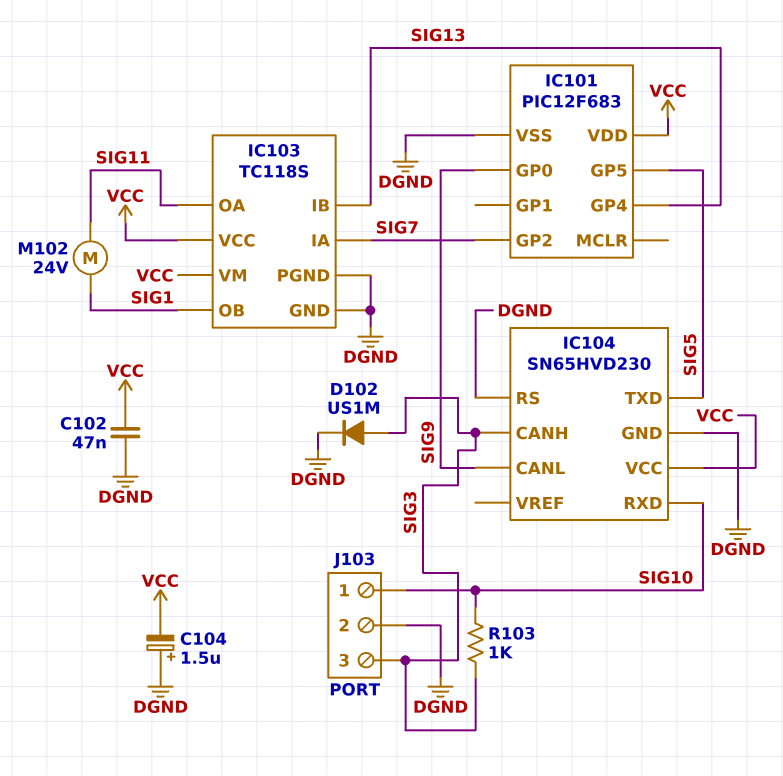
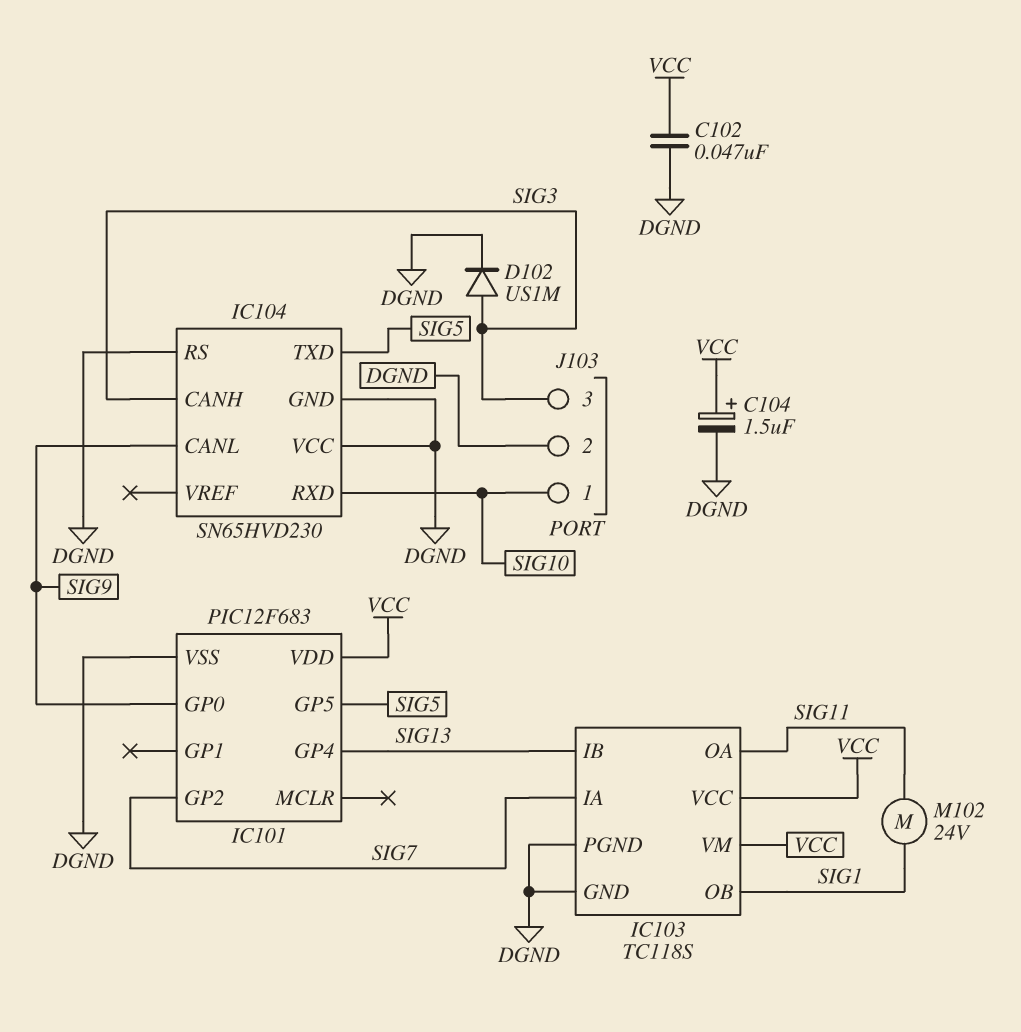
C104: 1.5uF (plus DGND, minus VCC) -> 1.5uF (plus VCC, minus DGND)
IC104 pin VCC: VCC -> DGND
R103: 1k (SIG3, SIG10) -> none

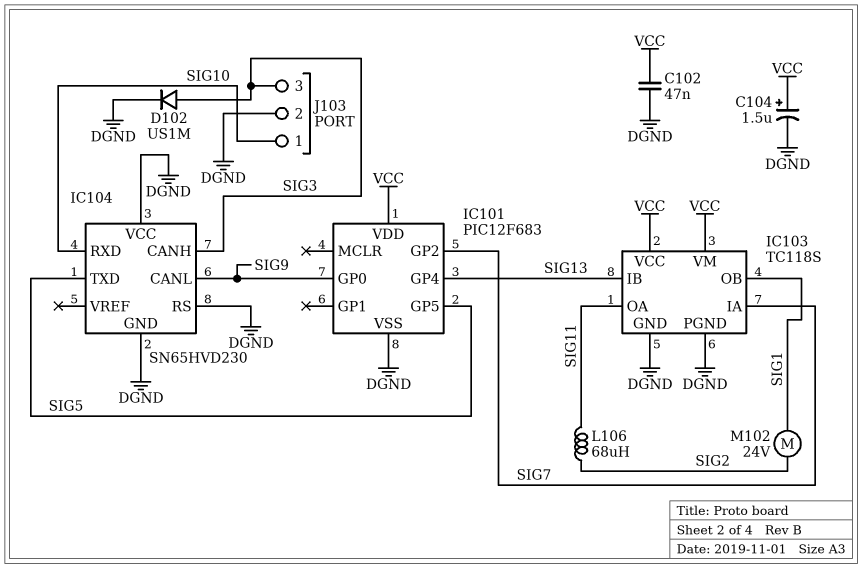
L106: none -> 68uH (SIG2, SIG11)
M102: motor 24V (SIG1, SIG11) -> motor 24V (SIG1, SIG2)

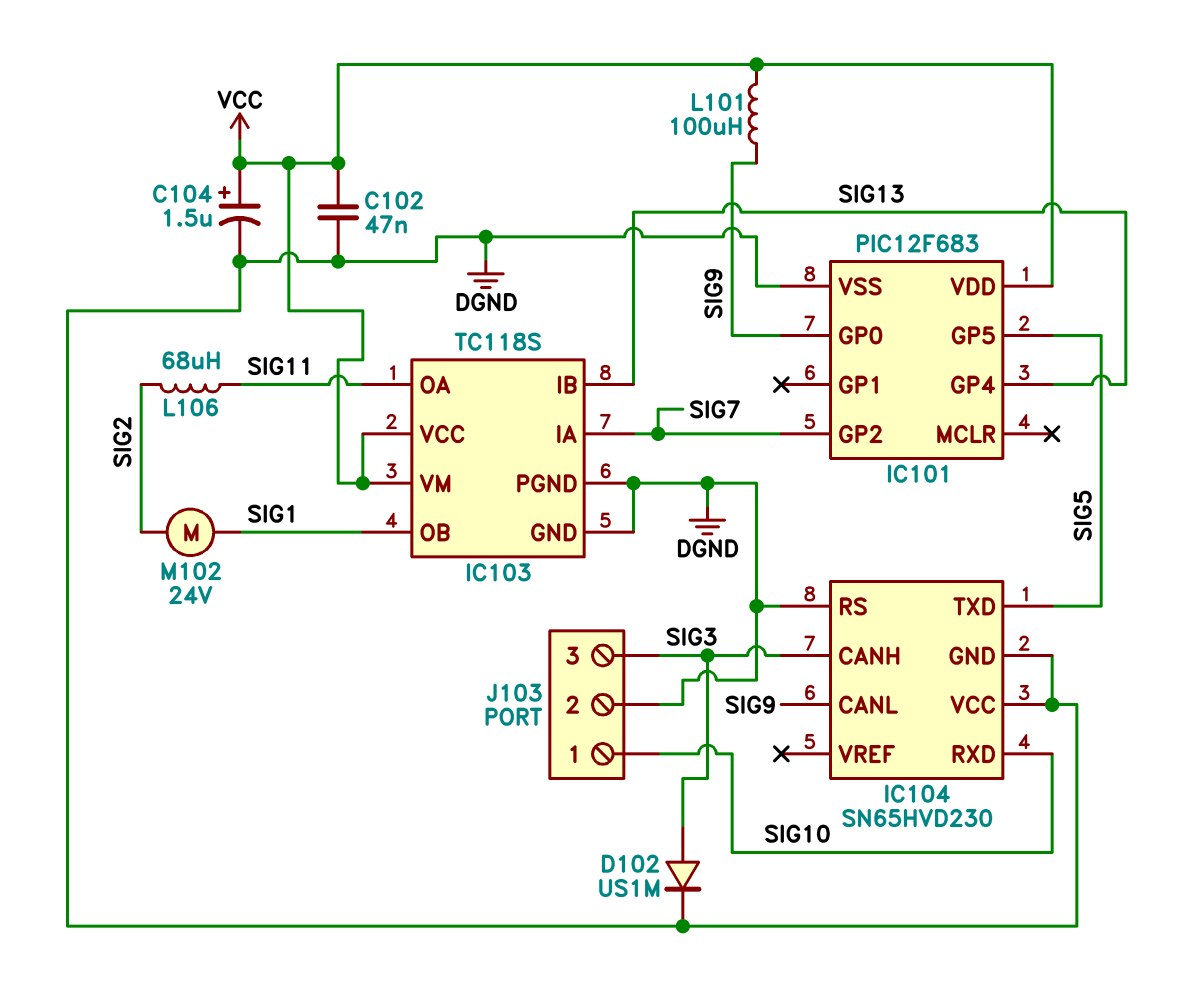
L101: none -> 100uH (SIG9, VCC)

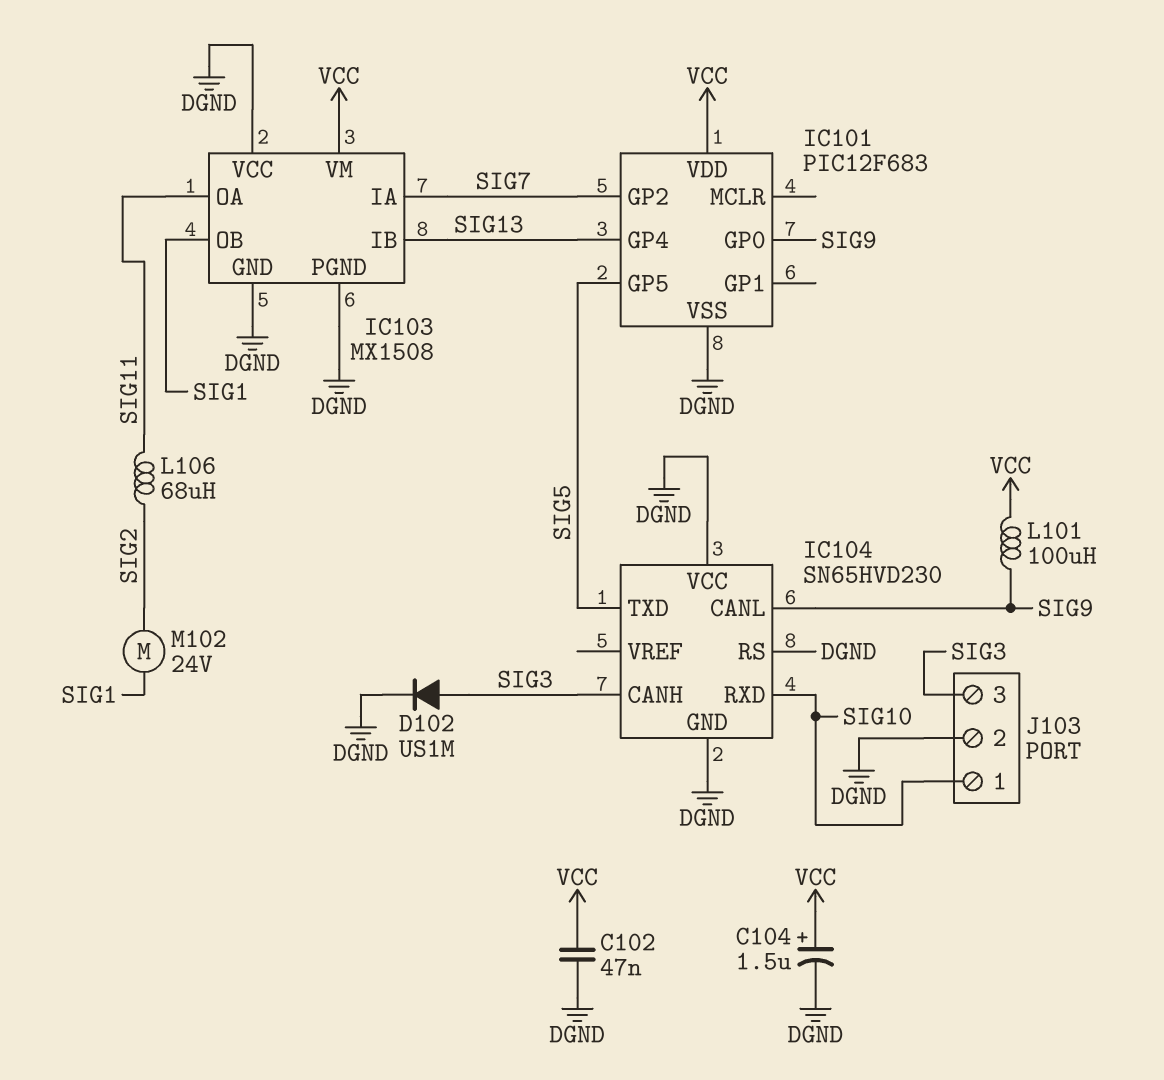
IC103: TC118S -> MX1508
IC103 pin VCC: VCC -> DGND

